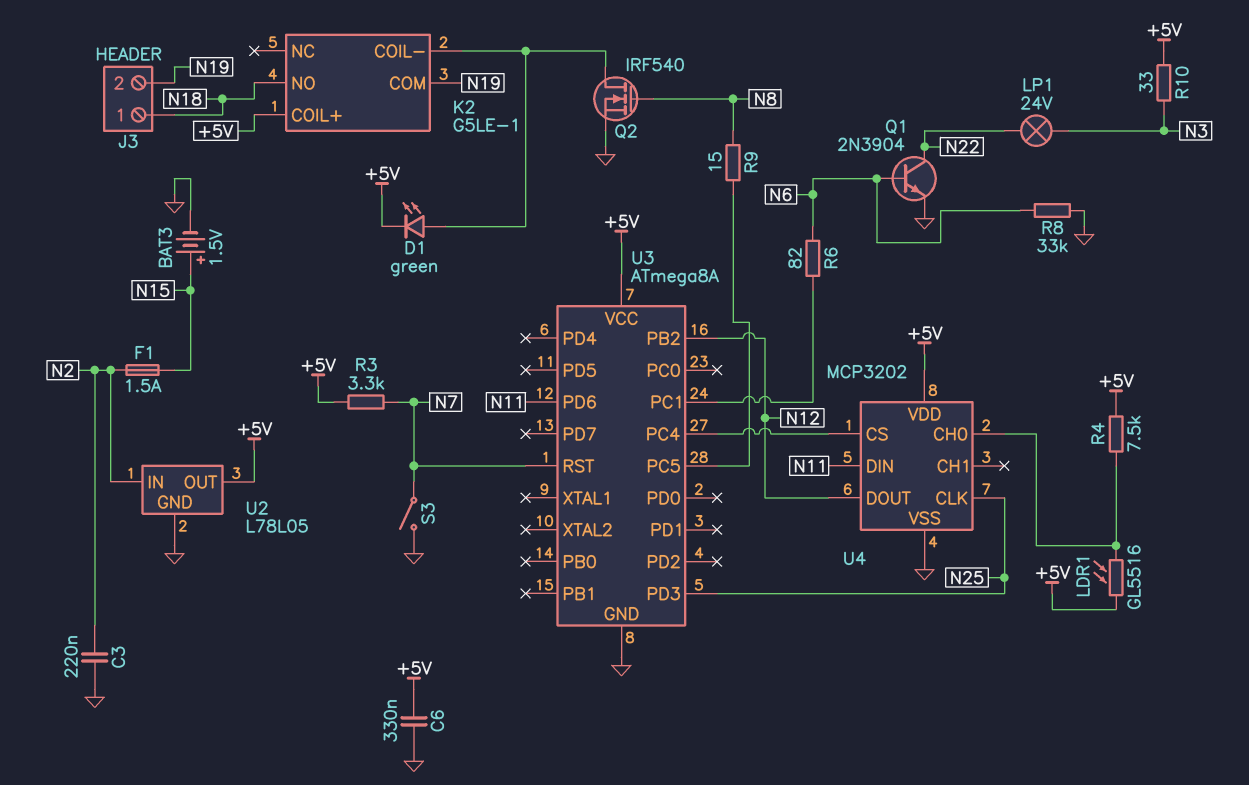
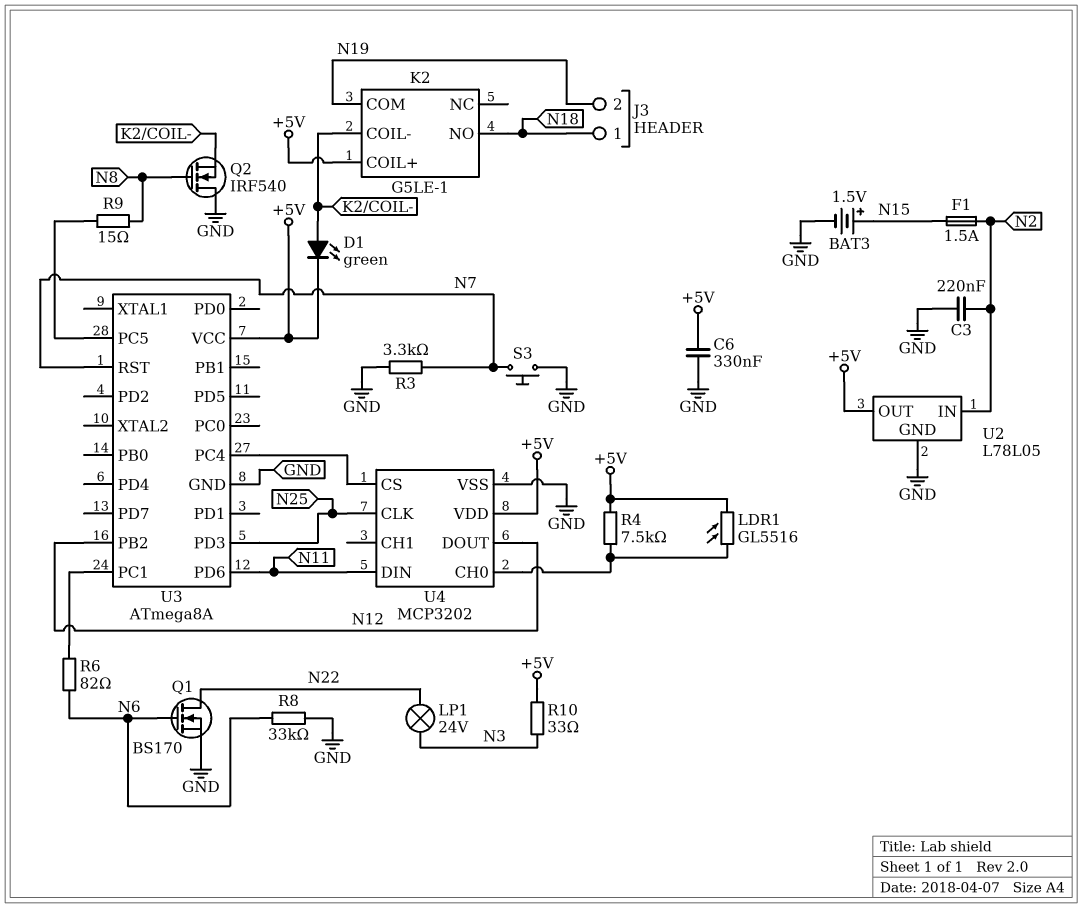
Q1: NPN 2N3904 (B N6, C N22, E GND) -> NMOS BS170 (G N6, D N22, S GND)
Q2: NMOS IRF540 (G N8, D K2/COIL-, S GND) -> NMOS IRF540 (G N8, D GND, S K2/COIL-)
R3: 3.3k (+5V, N7) -> 3.3k (GND, N7)
S3: switch (GND, N7) -> button (GND, N7)

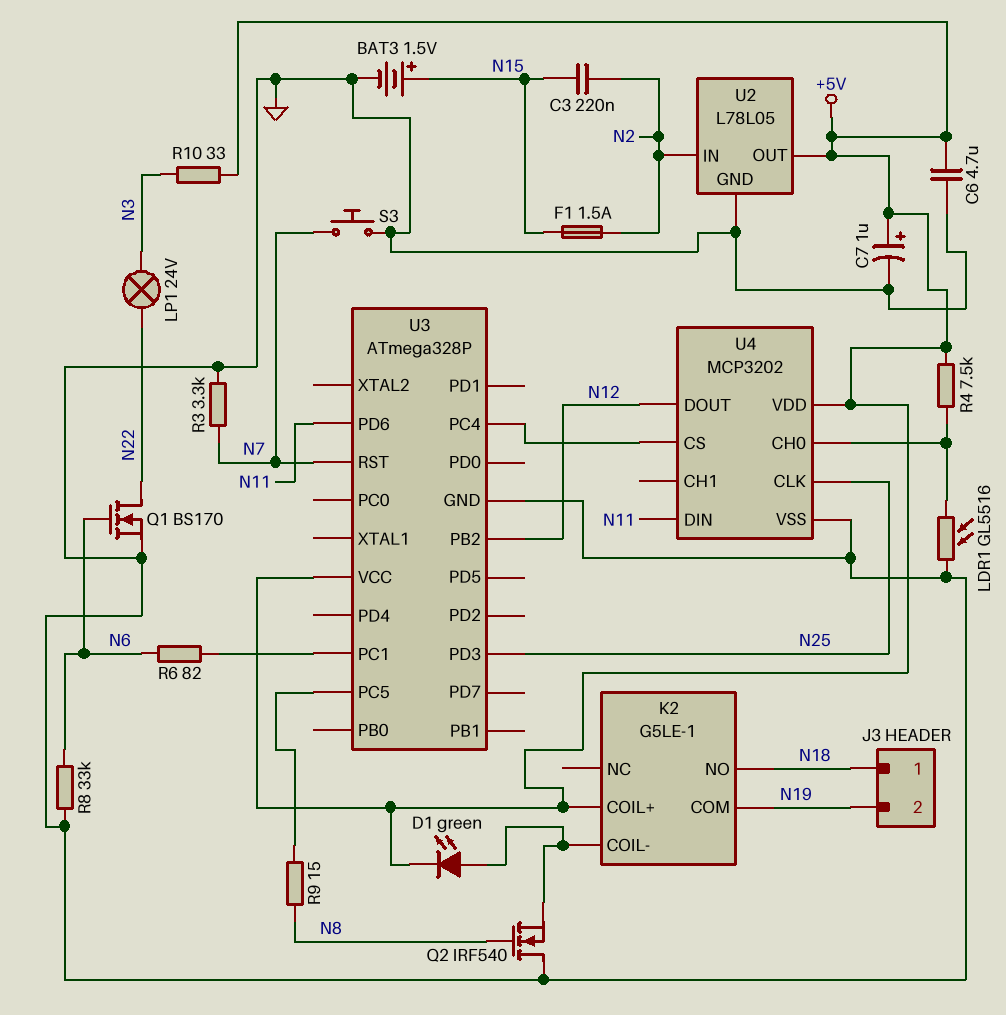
C3: 220nF (GND, N2) -> 220nF (N2, N15)
C6: 330nF (+5V, GND) -> 4.7uF (+5V, GND)
C7: none -> 1uF (plus +5V, minus GND)
LDR1: GL5516 (+5V, U4/CH0) -> GL5516 (GND, U4/CH0)
U3: ATmega8A -> ATmega328P

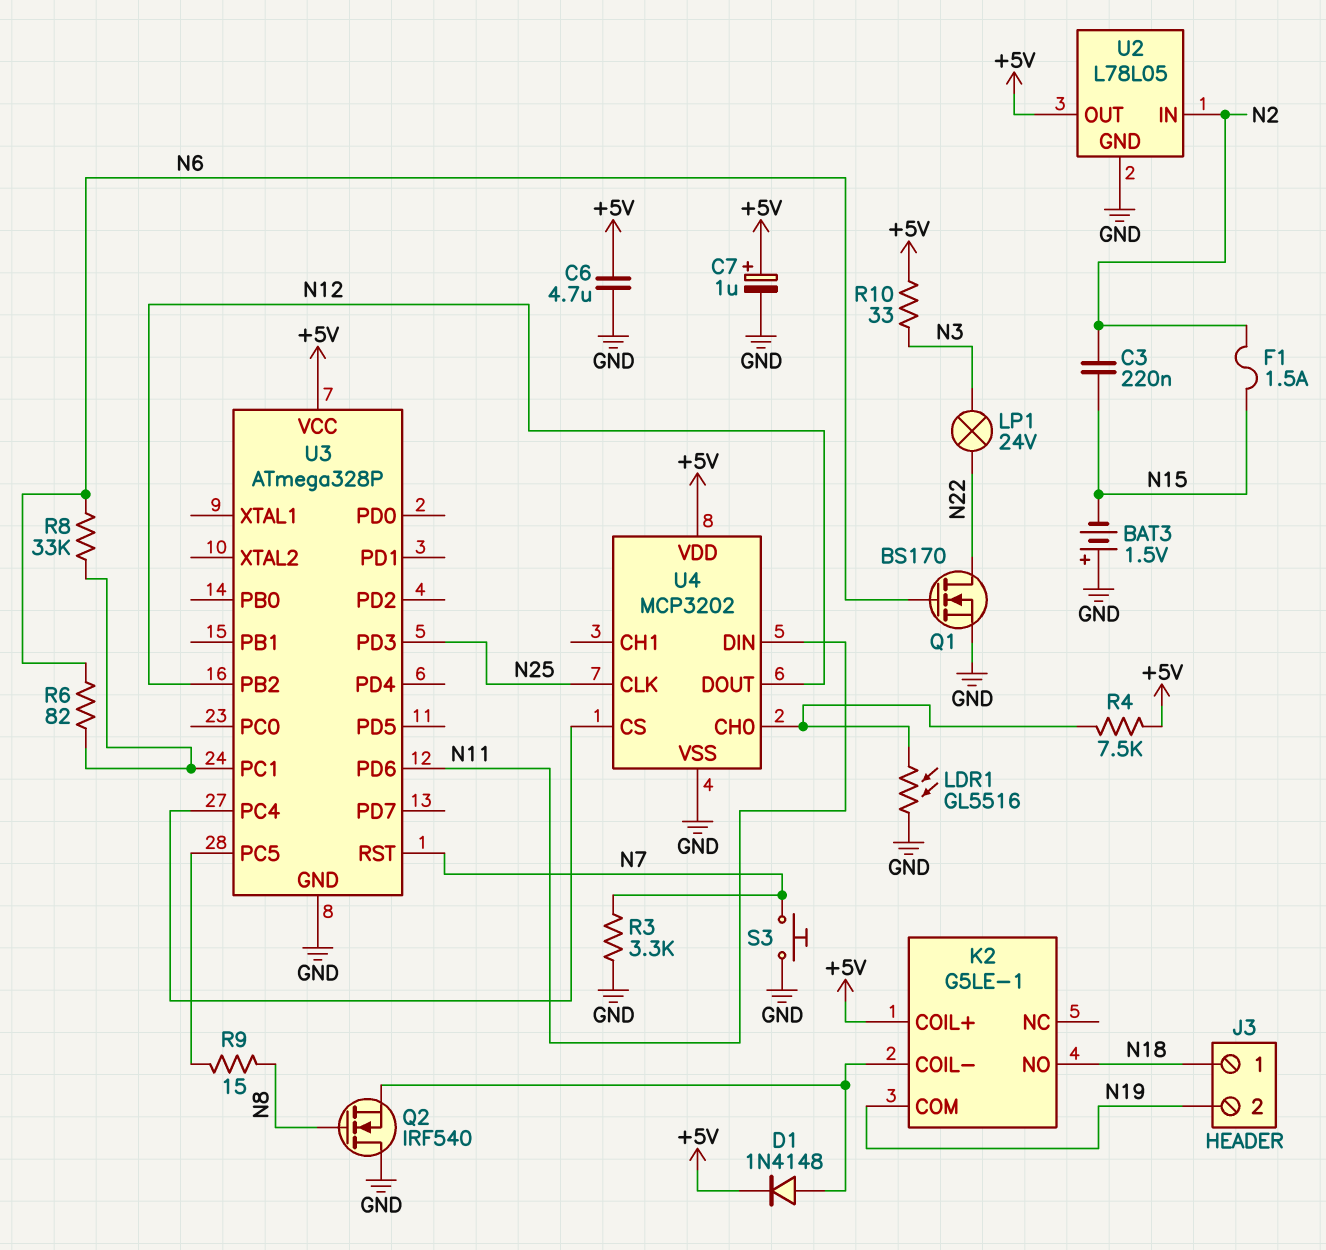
BAT3: 1.5V (plus N15, minus GND) -> 1.5V (plus GND, minus N15)
D1: LED green (A K2/COIL-, K +5V) -> diode 1N4148 (A K2/COIL-, K +5V)
R8: 33k (GND, N6) -> 33k (N6, U3/PC1)

